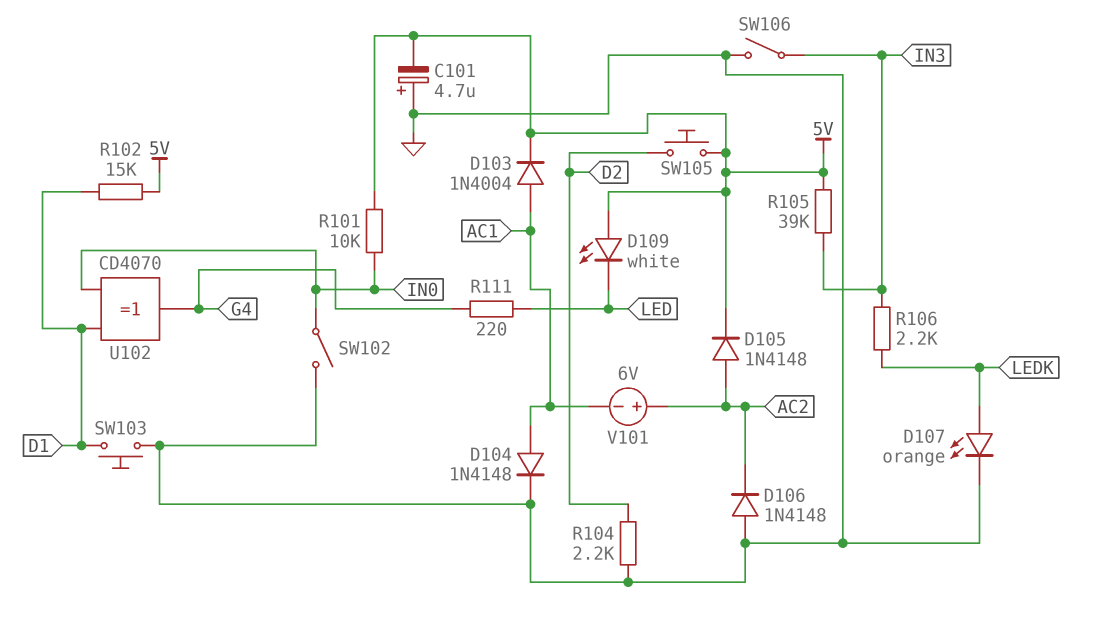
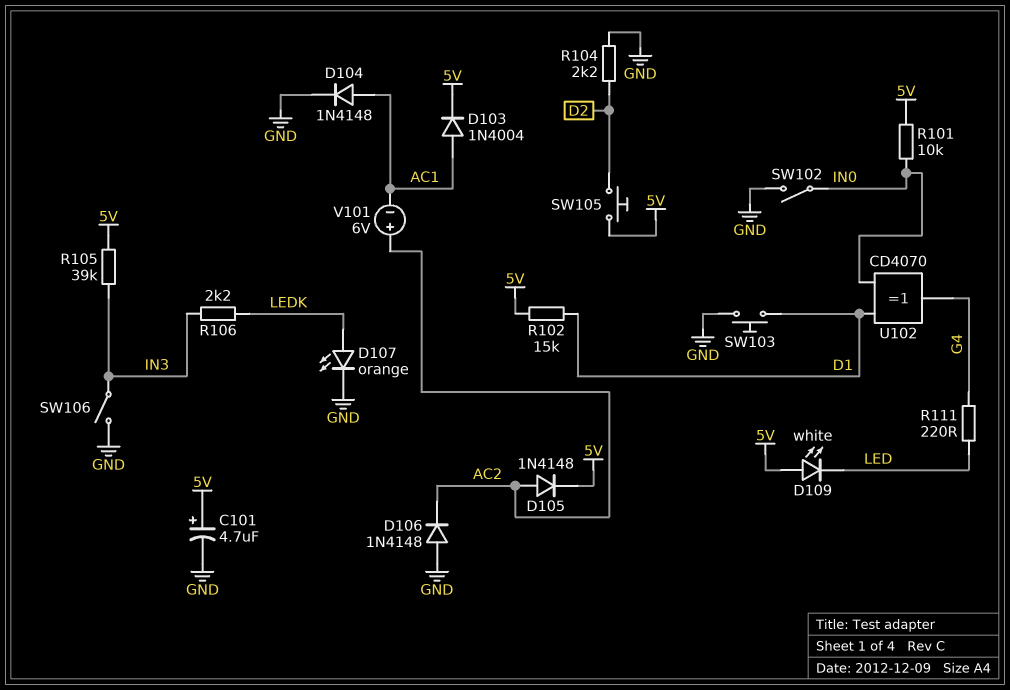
C101: 4.7uF (plus GND, minus 5V) -> 4.7uF (plus 5V, minus GND)

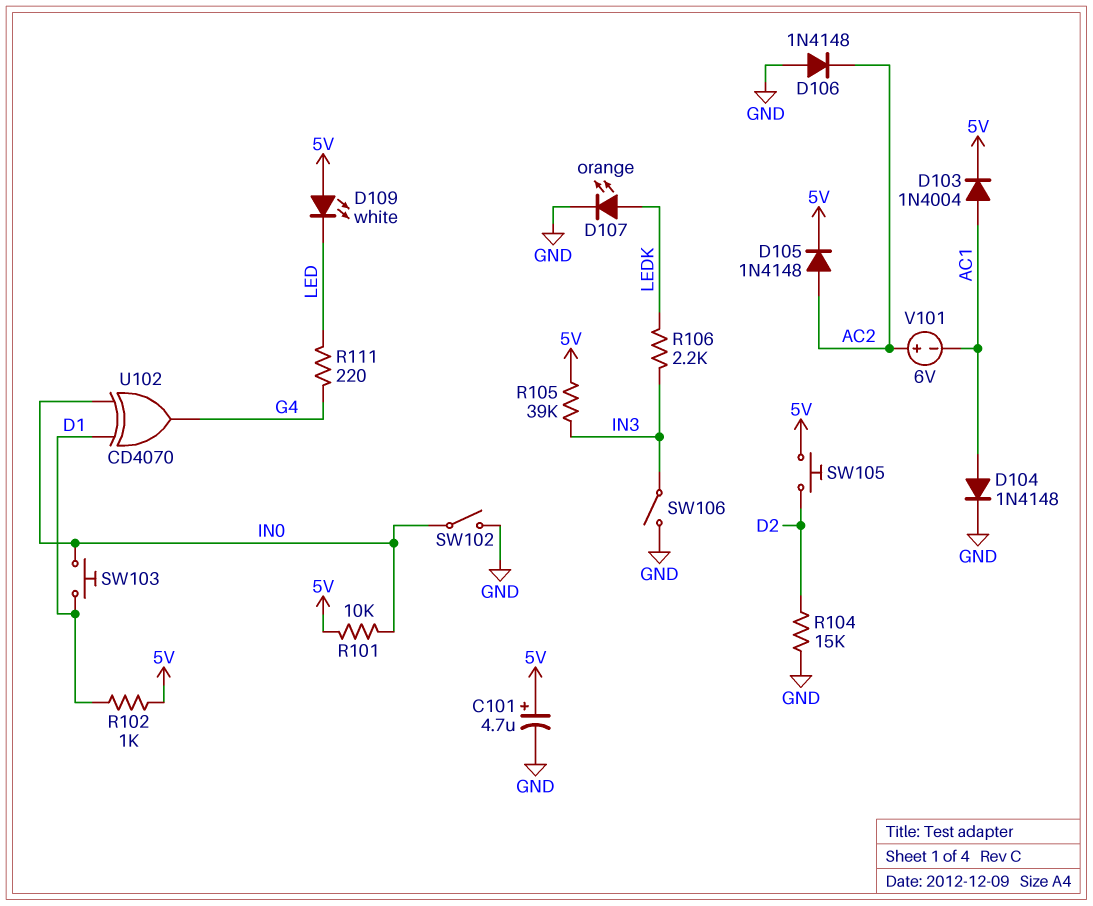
R102: 15k (5V, D1) -> 1k (5V, D1)
R104: 2.2k (D2, GND) -> 15k (D2, GND)
SW103: button (D1, GND) -> button (D1, IN0)

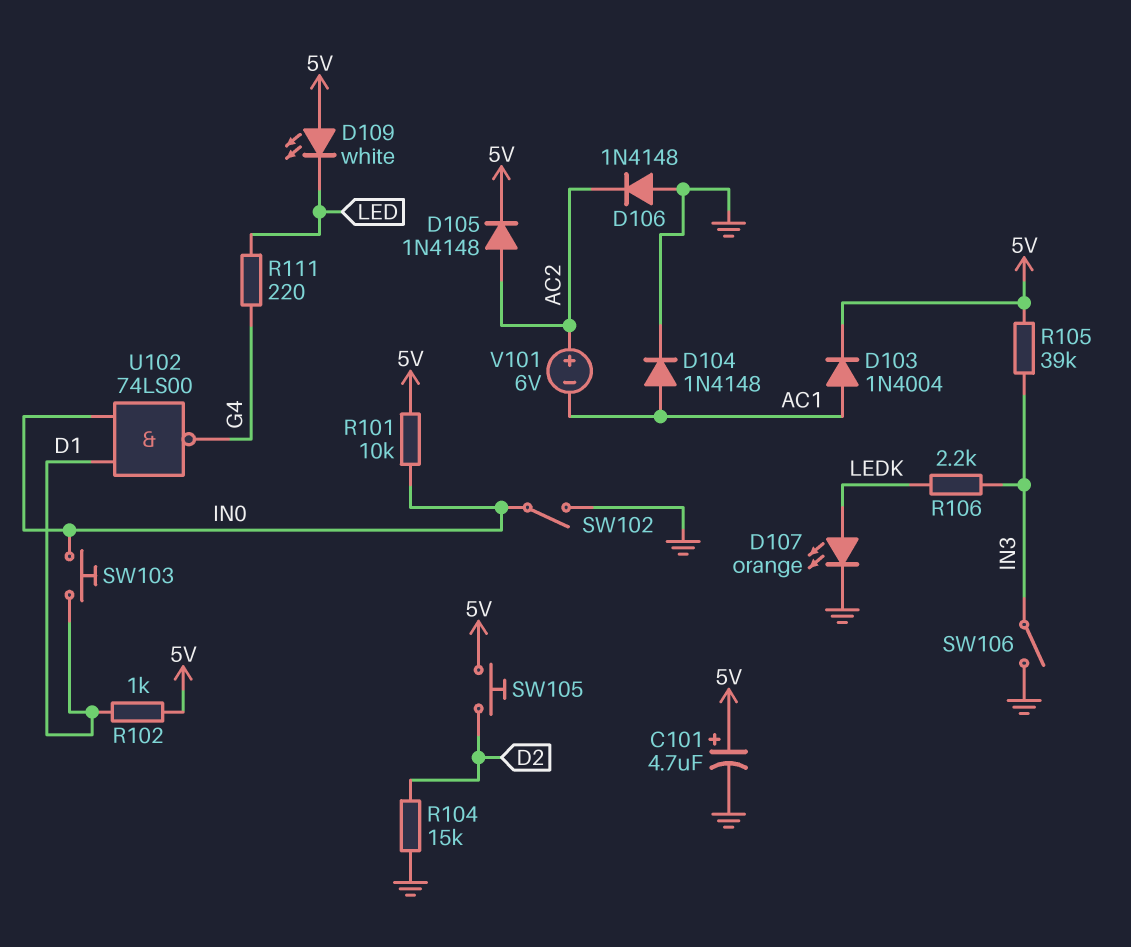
U102: XOR CD4070 (in D1, in IN0, out G4) -> NAND 74LS00 (in D1, in IN0, out G4)

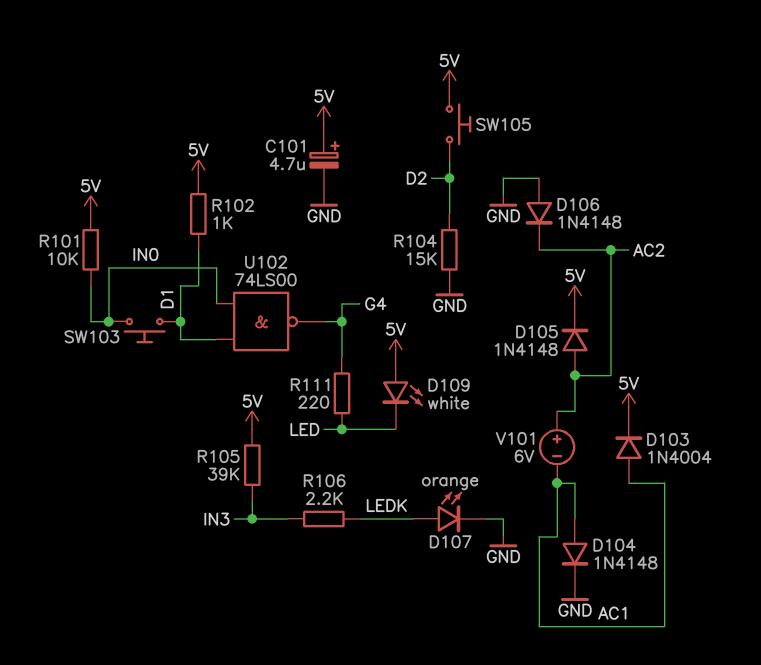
SW102: switch (GND, IN0) -> none
SW106: switch (GND, IN3) -> none

